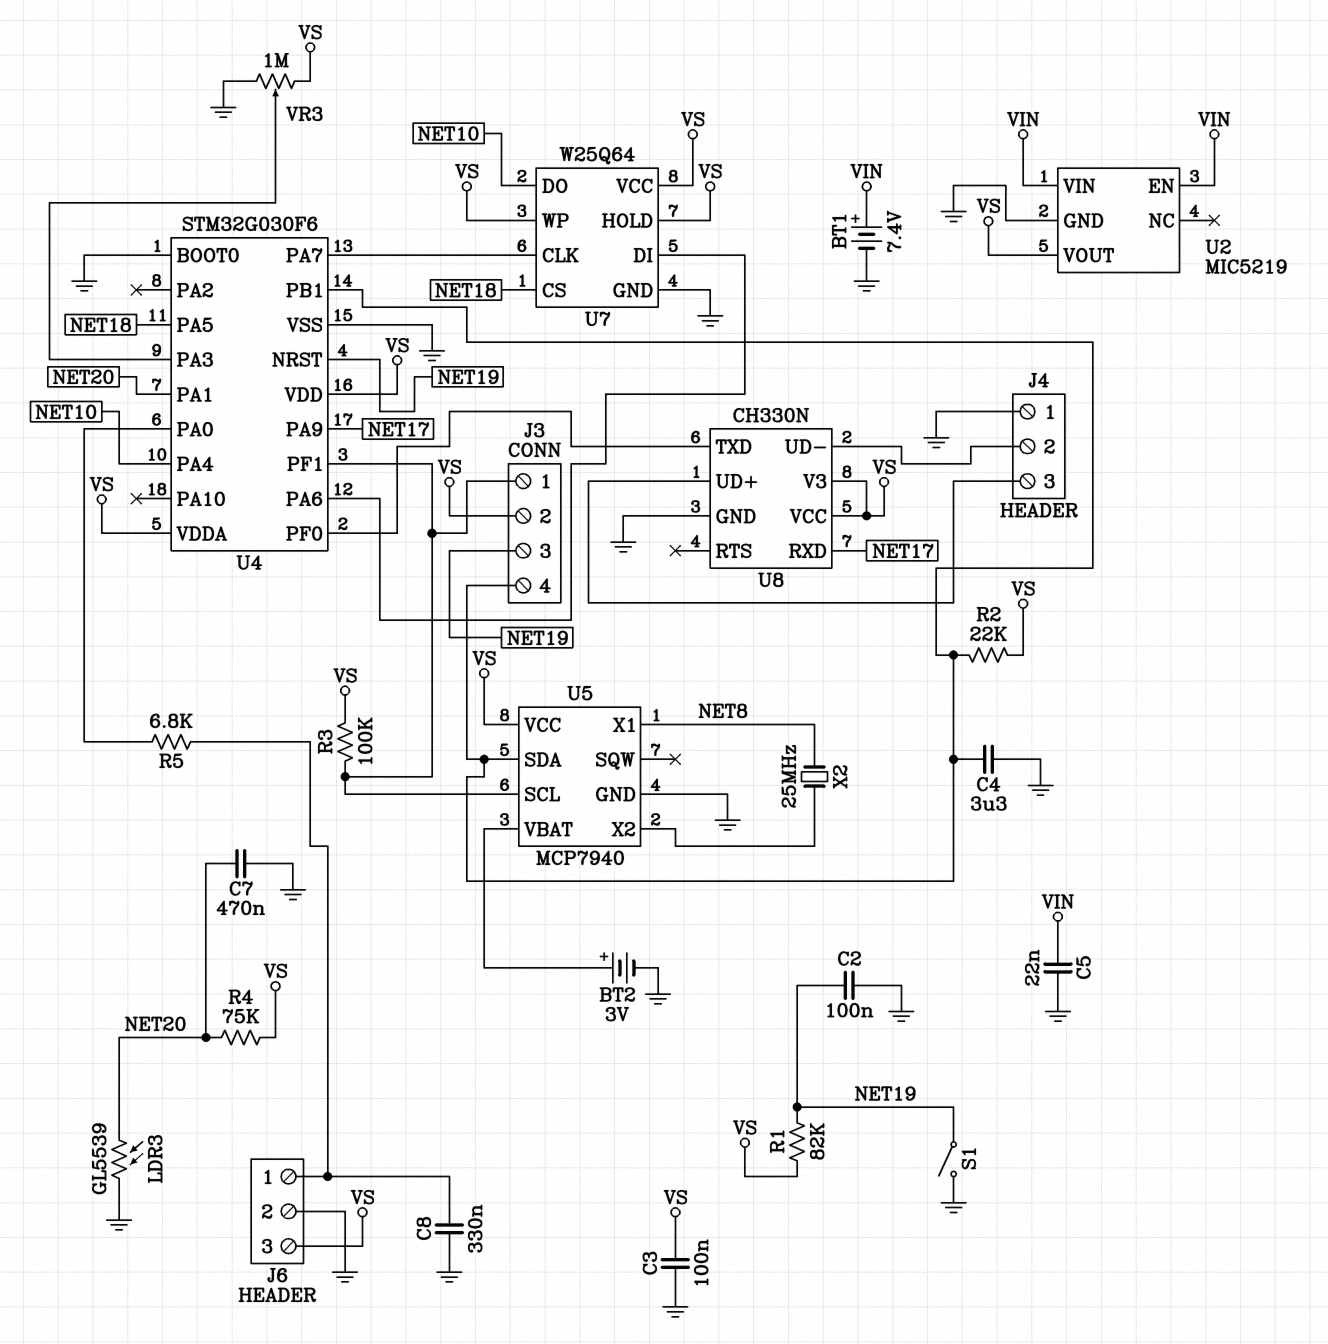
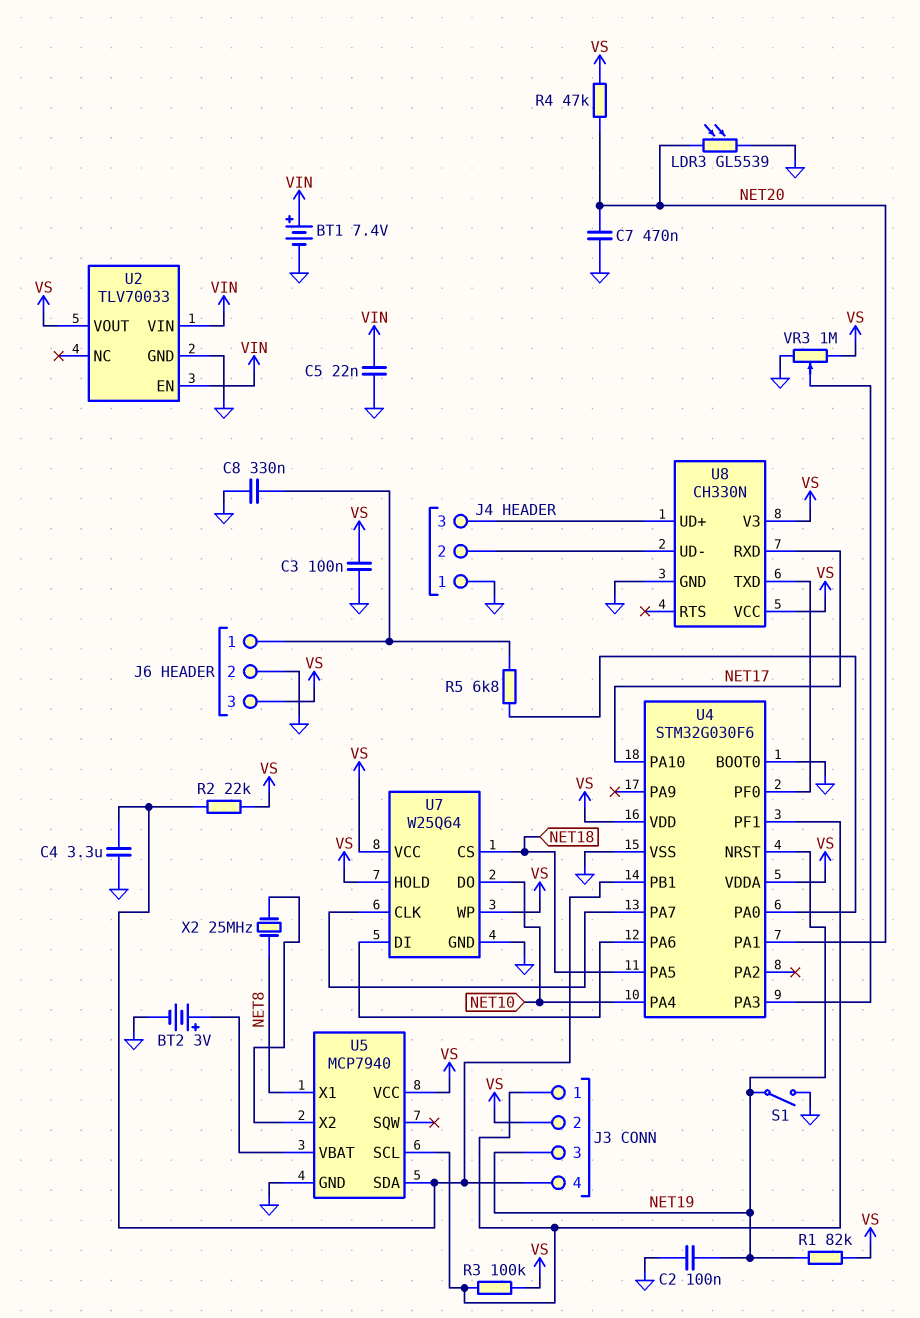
R4: 75k (NET20, VS) -> 47k (NET20, VS)
U2: MIC5219 -> TLV70033
U4 pin PA9: NET17 -> none
U4 pin PA10: none -> NET17

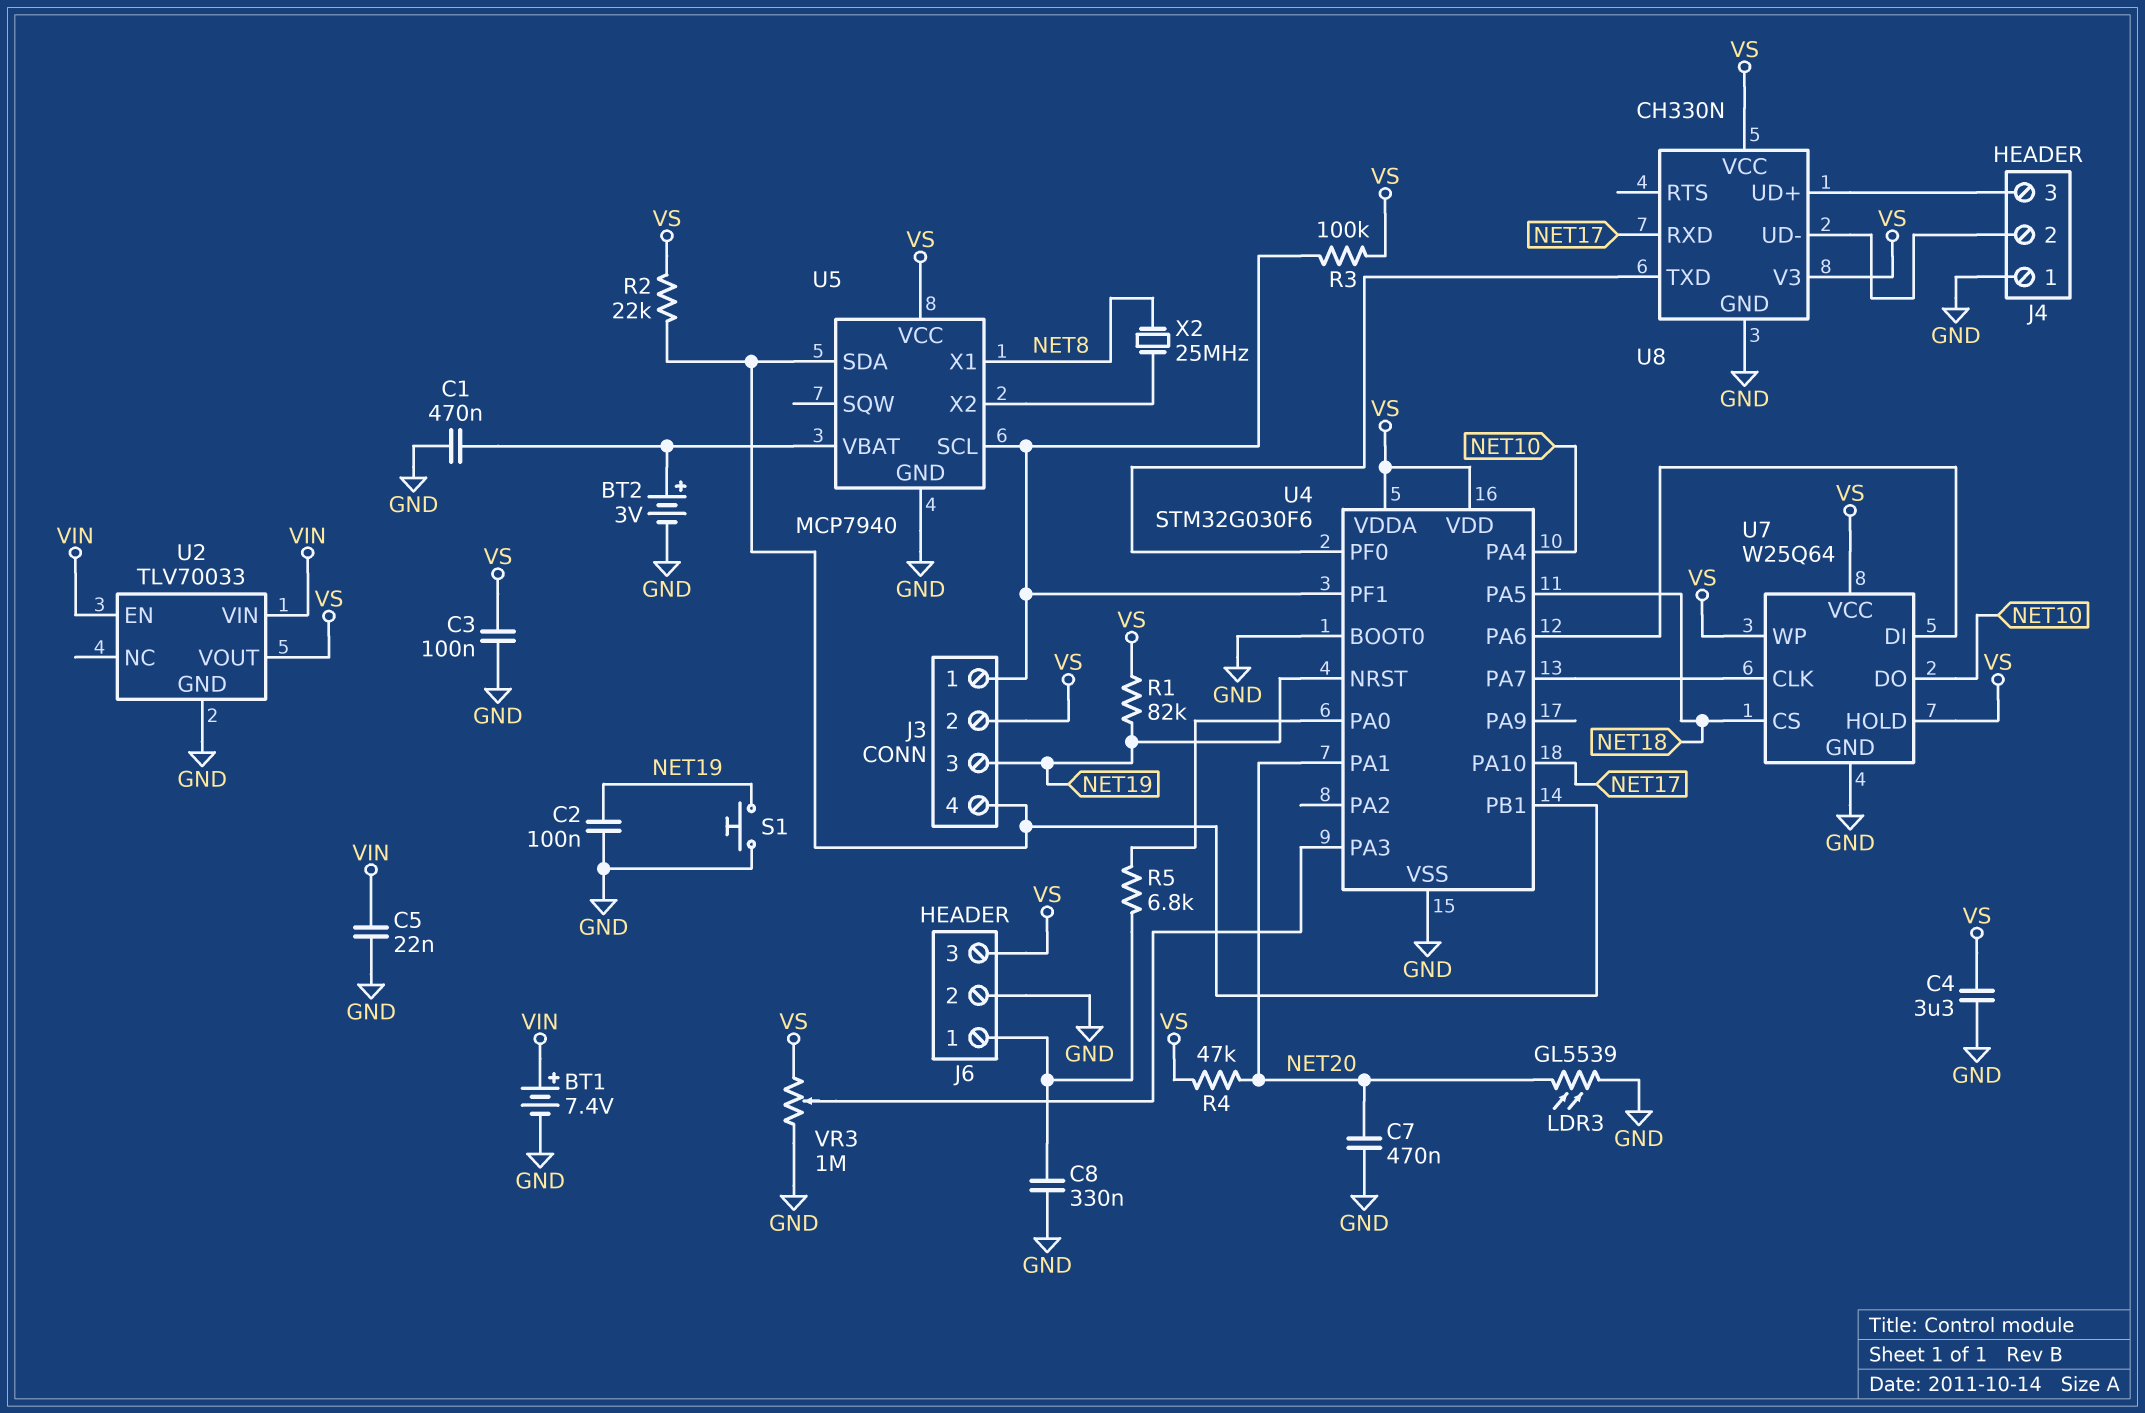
C1: none -> 470nF (GND, U5/VBAT)
C4: 3.3uF (GND, J3/4) -> 3.3uF (GND, VS)
S1: switch (GND, NET19) -> button (GND, NET19)

